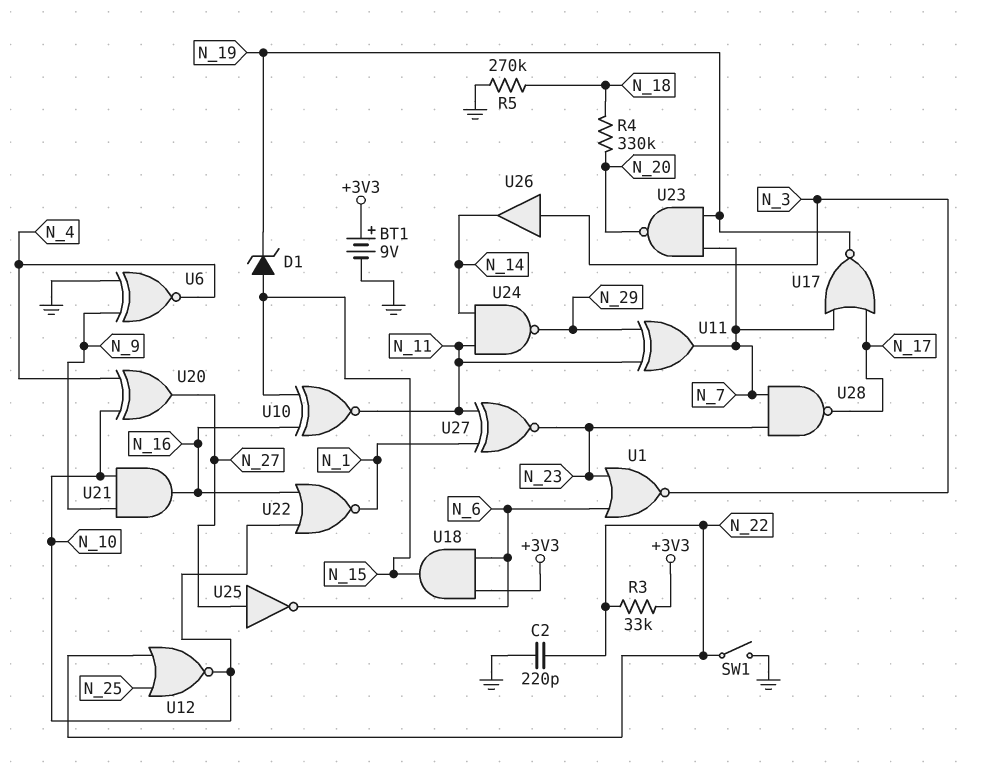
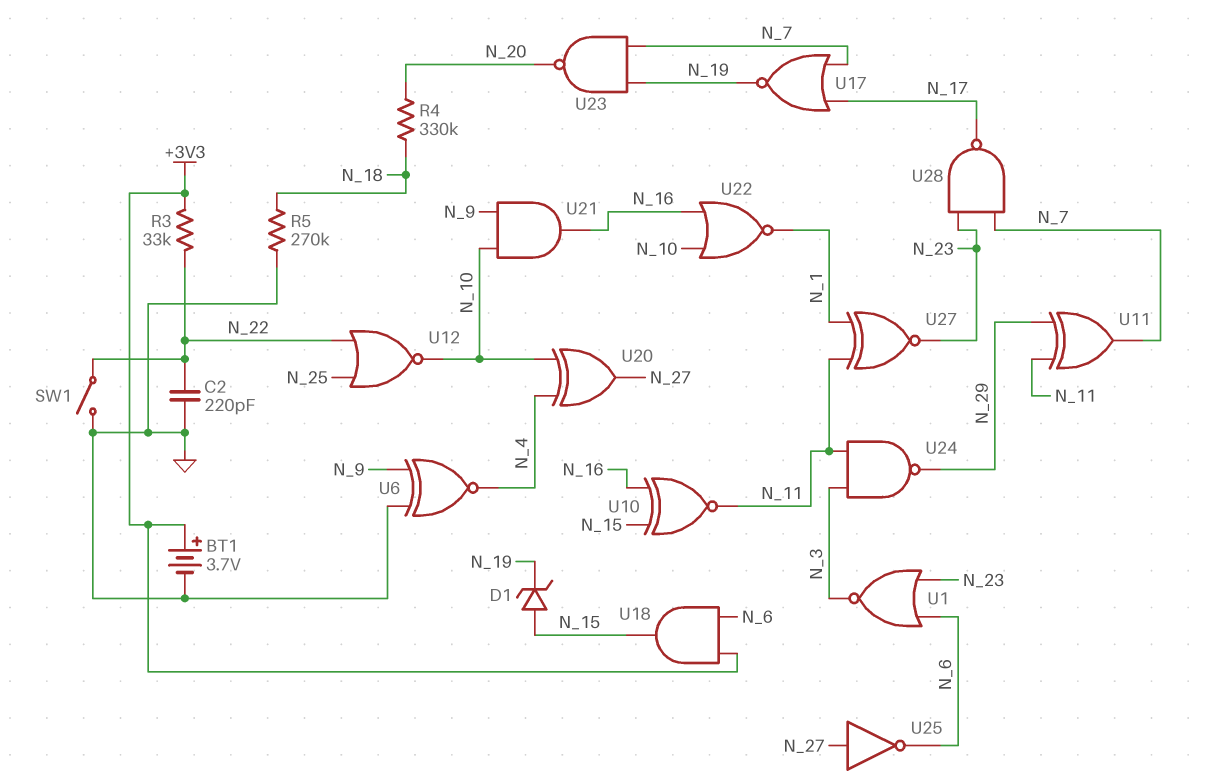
BT1: 9V (plus +3V3, minus GND) -> 3.7V (plus +3V3, minus GND)
U24: NAND (in N_11, in N_14, out N_29) -> NAND (in N_3, in N_11, out N_29)
U26: buffer (in N_3, out N_14) -> none

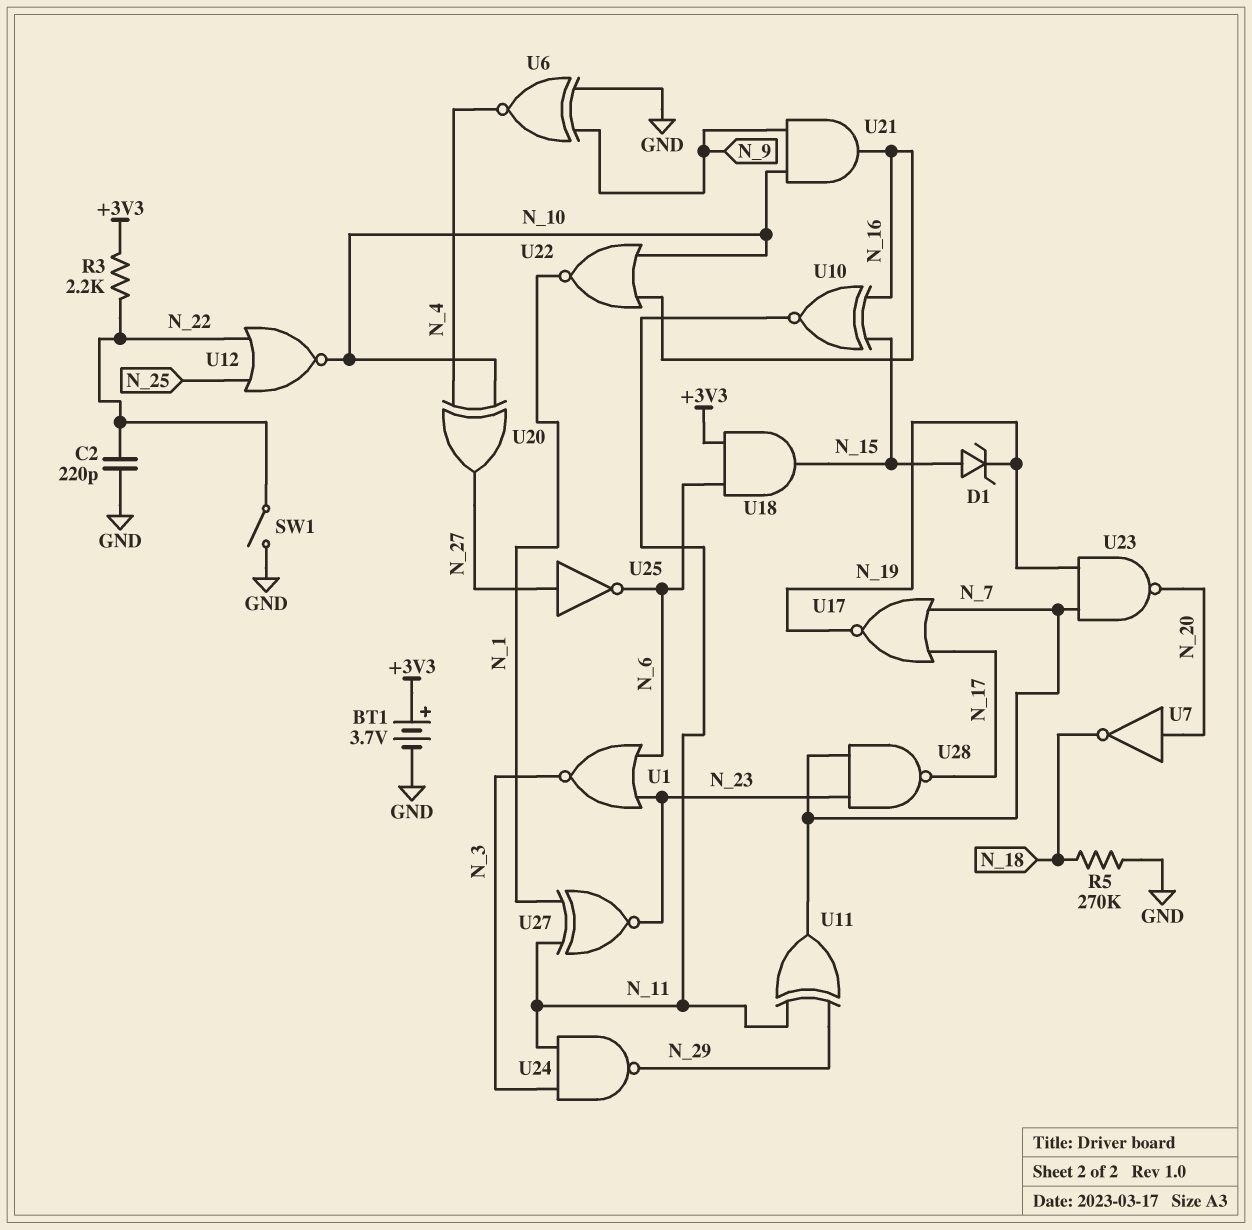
R3: 33k (+3V3, N_22) -> 2.2k (+3V3, N_22)
R4: 330k (N_18, N_20) -> none
U7: none -> NOT (in N_20, out N_18)

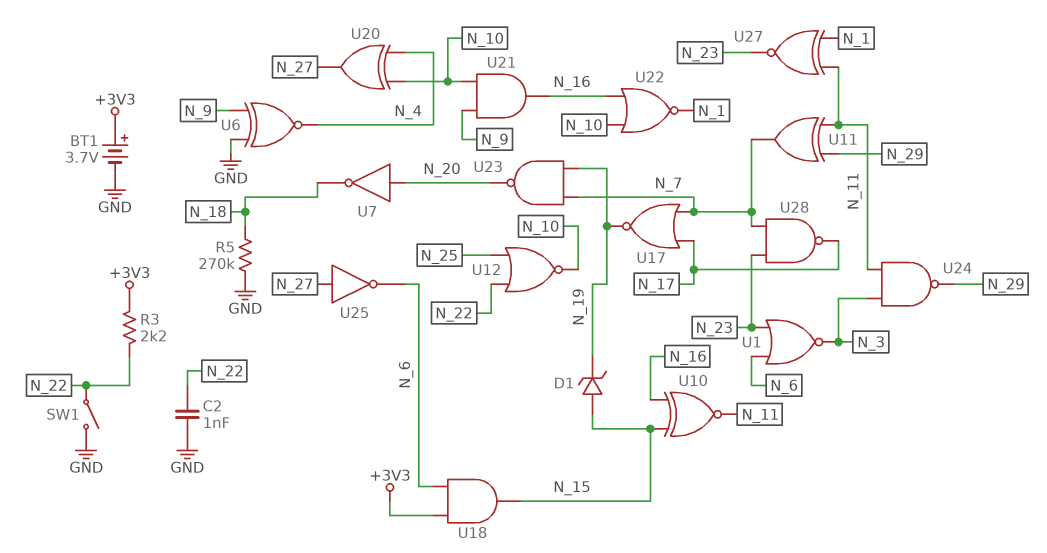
C2: 220pF (GND, N_22) -> 1nF (GND, N_22)

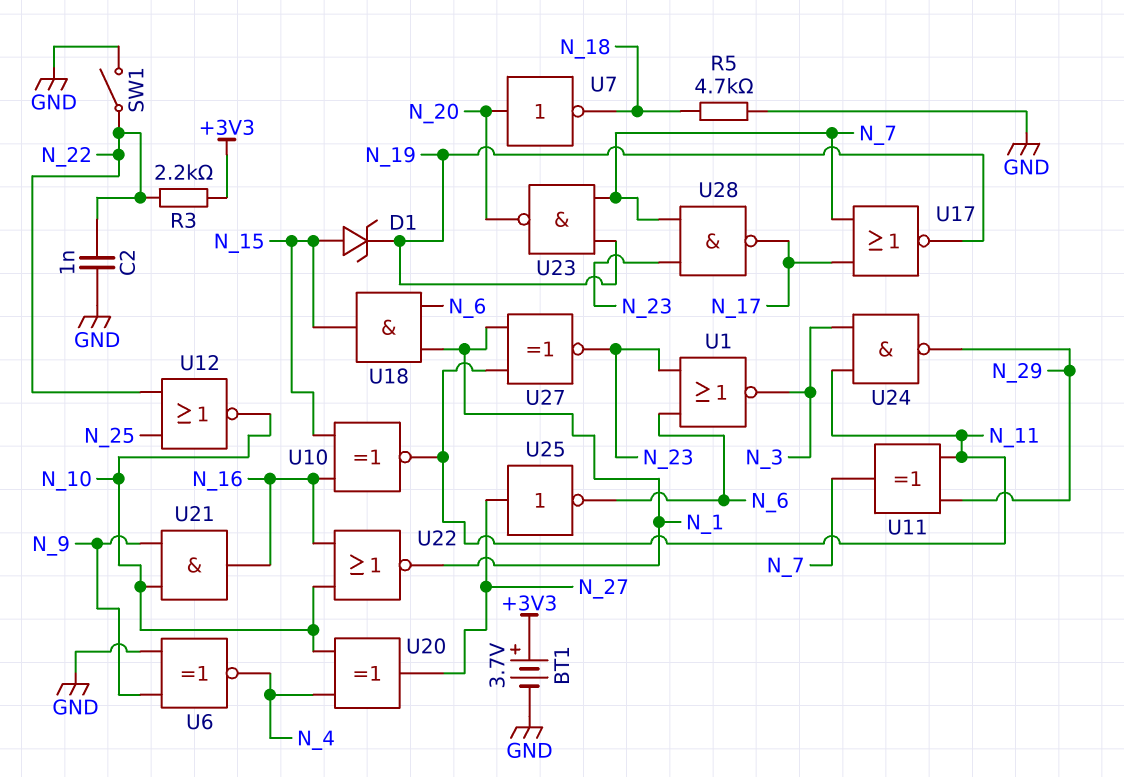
R5: 270k (GND, N_18) -> 4.7k (GND, N_18)
U18: AND (in +3V3, in N_6, out N_15) -> AND (in N_1, in N_6, out N_15)

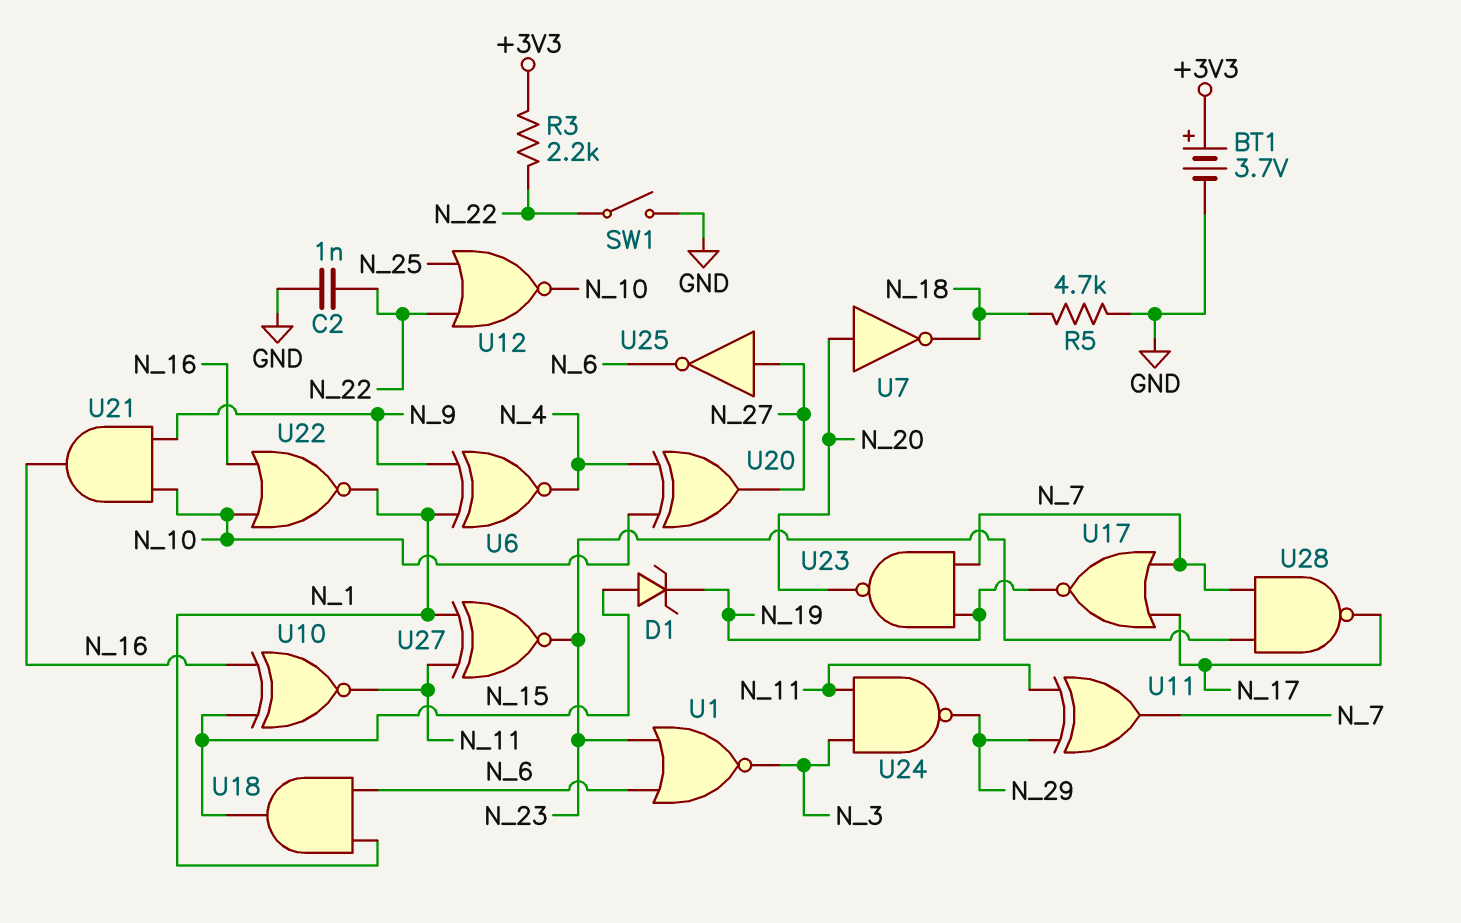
U6: XNOR (in GND, in N_9, out N_4) -> XNOR (in N_1, in N_9, out N_4)

